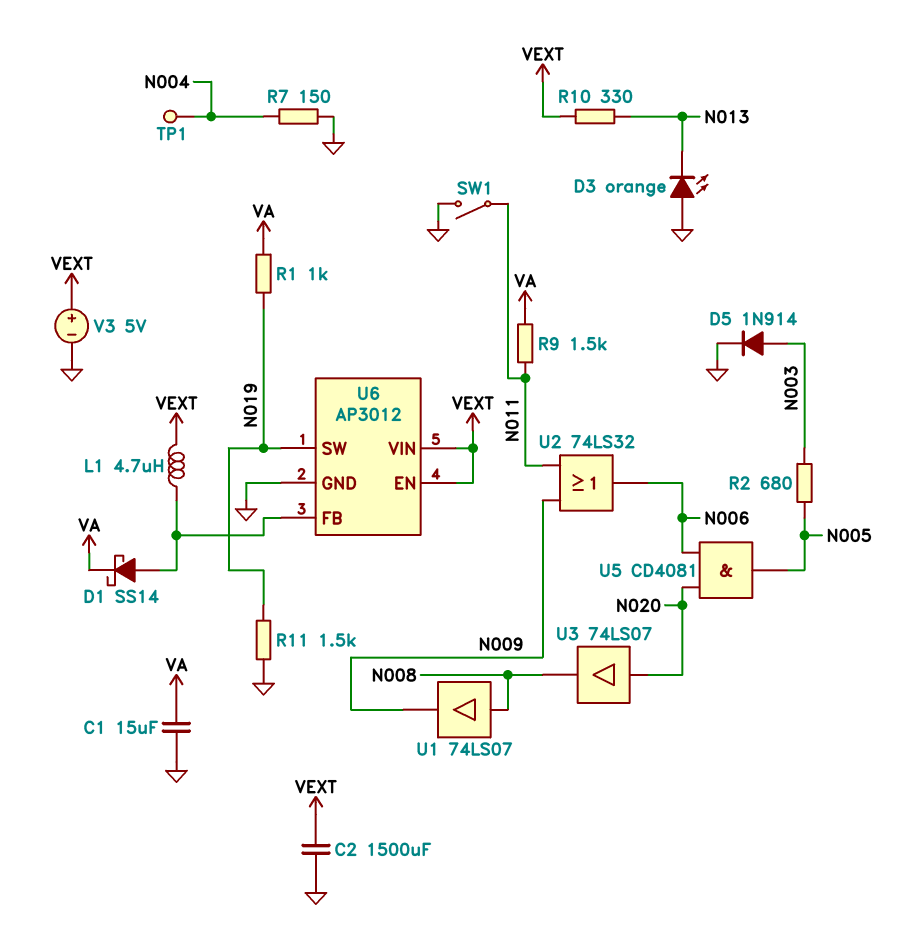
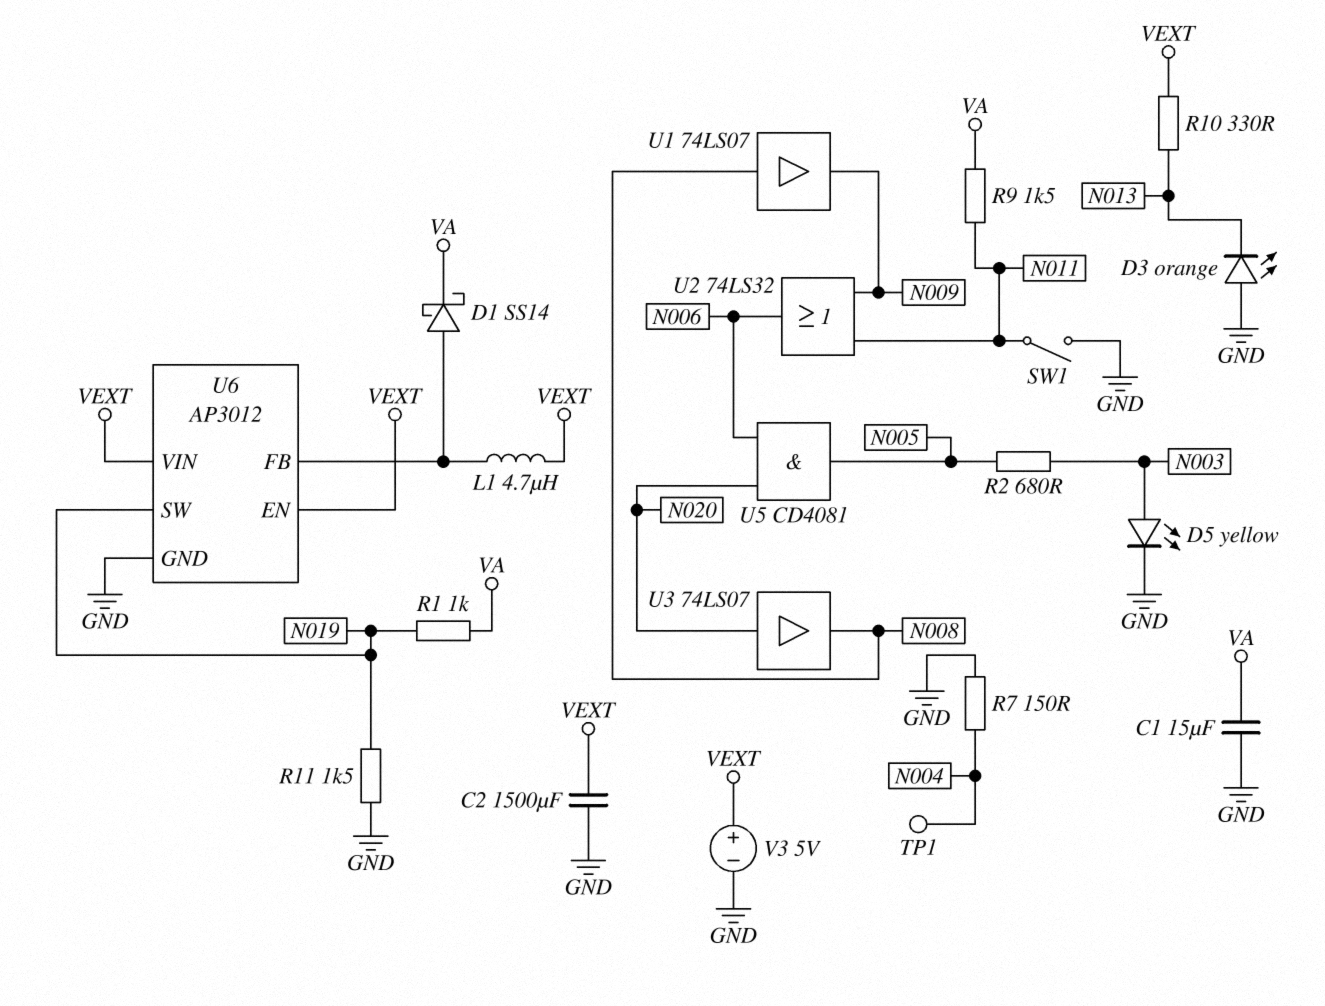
D5: diode 1N914 (A N003, K GND) -> LED yellow (A N003, K GND)

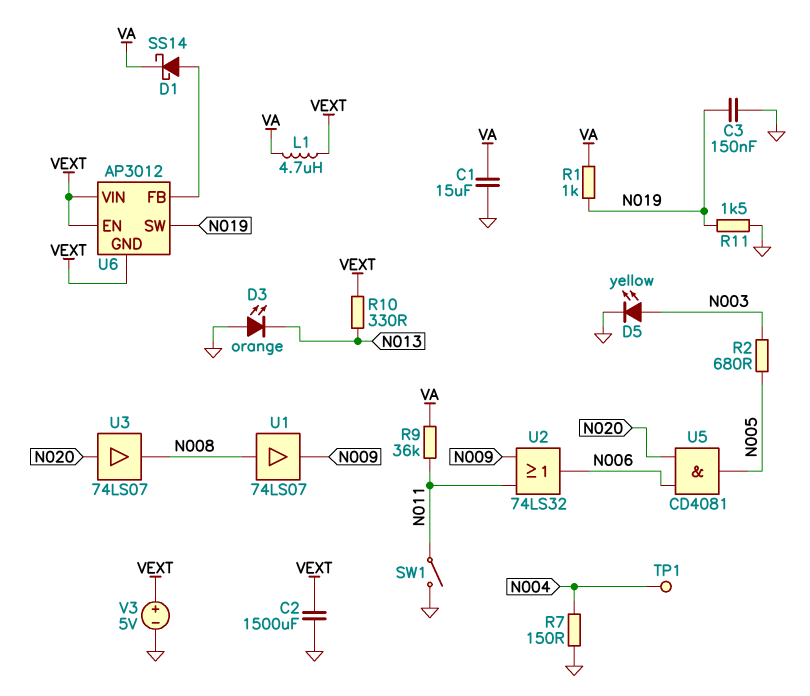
C3: none -> 150nF (GND, N019)
L1: 4.7uH (U6/FB, VEXT) -> 4.7uH (VA, VEXT)
R9: 1.5k (N011, VA) -> 36k (N011, VA)
U6 pin GND: GND -> VEXT

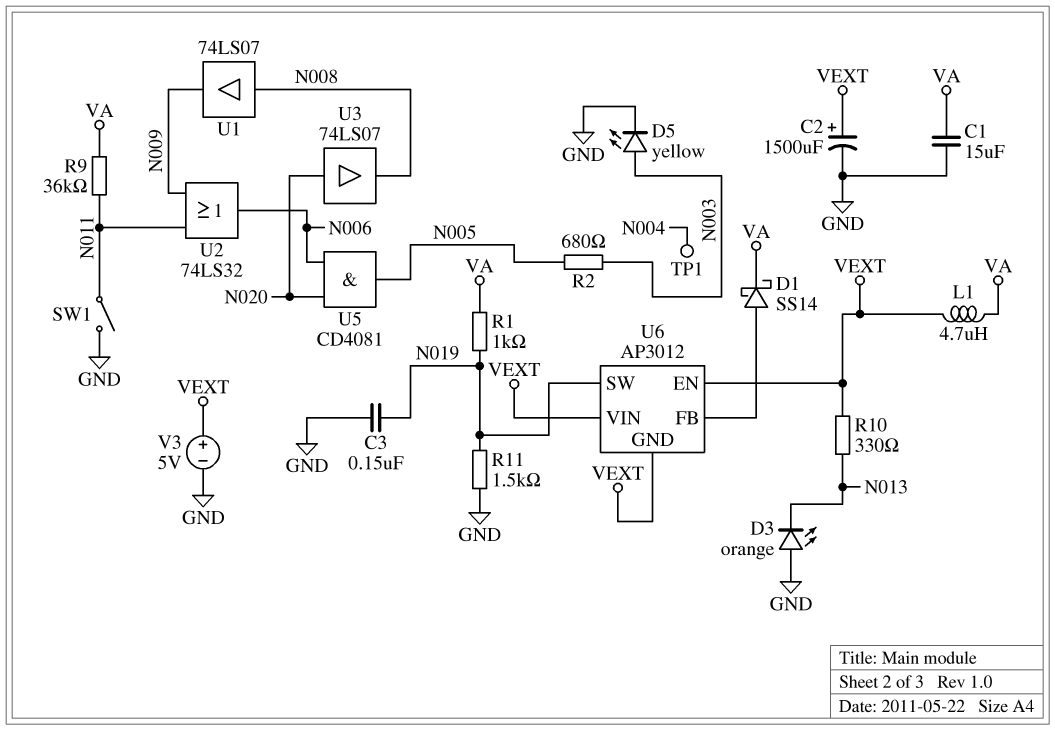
C2: 1500uF (GND, VEXT) -> 1500uF (plus VEXT, minus GND)
R7: 150 (GND, N004) -> none

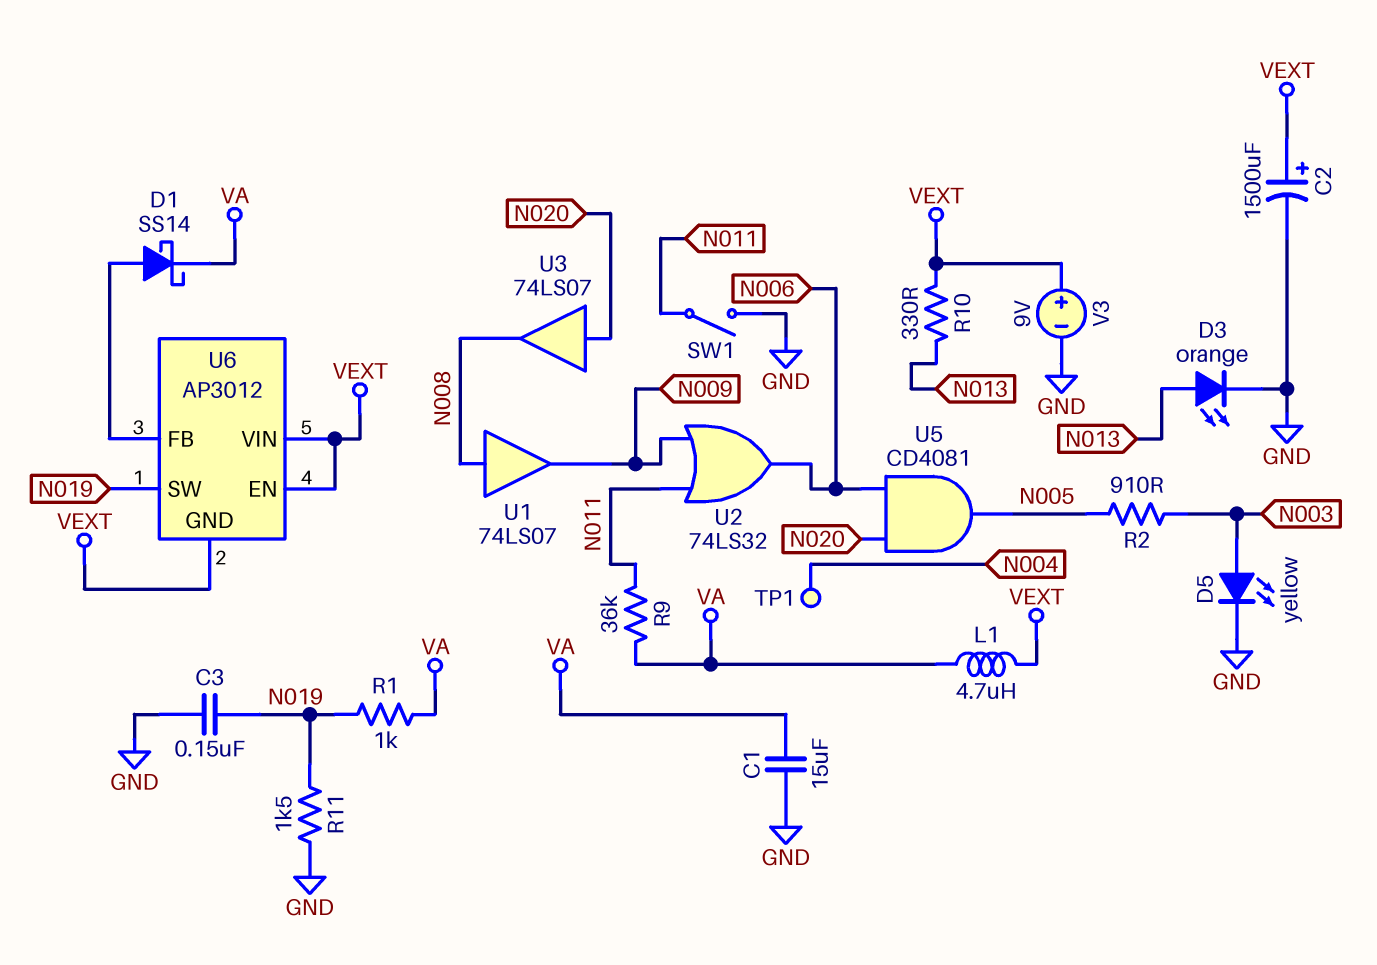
D3: LED orange (A GND, K N013) -> LED orange (A N013, K GND)
R2: 680 (N003, N005) -> 910 (N003, N005)
V3: 5V (plus VEXT, minus GND) -> 9V (plus VEXT, minus GND)

